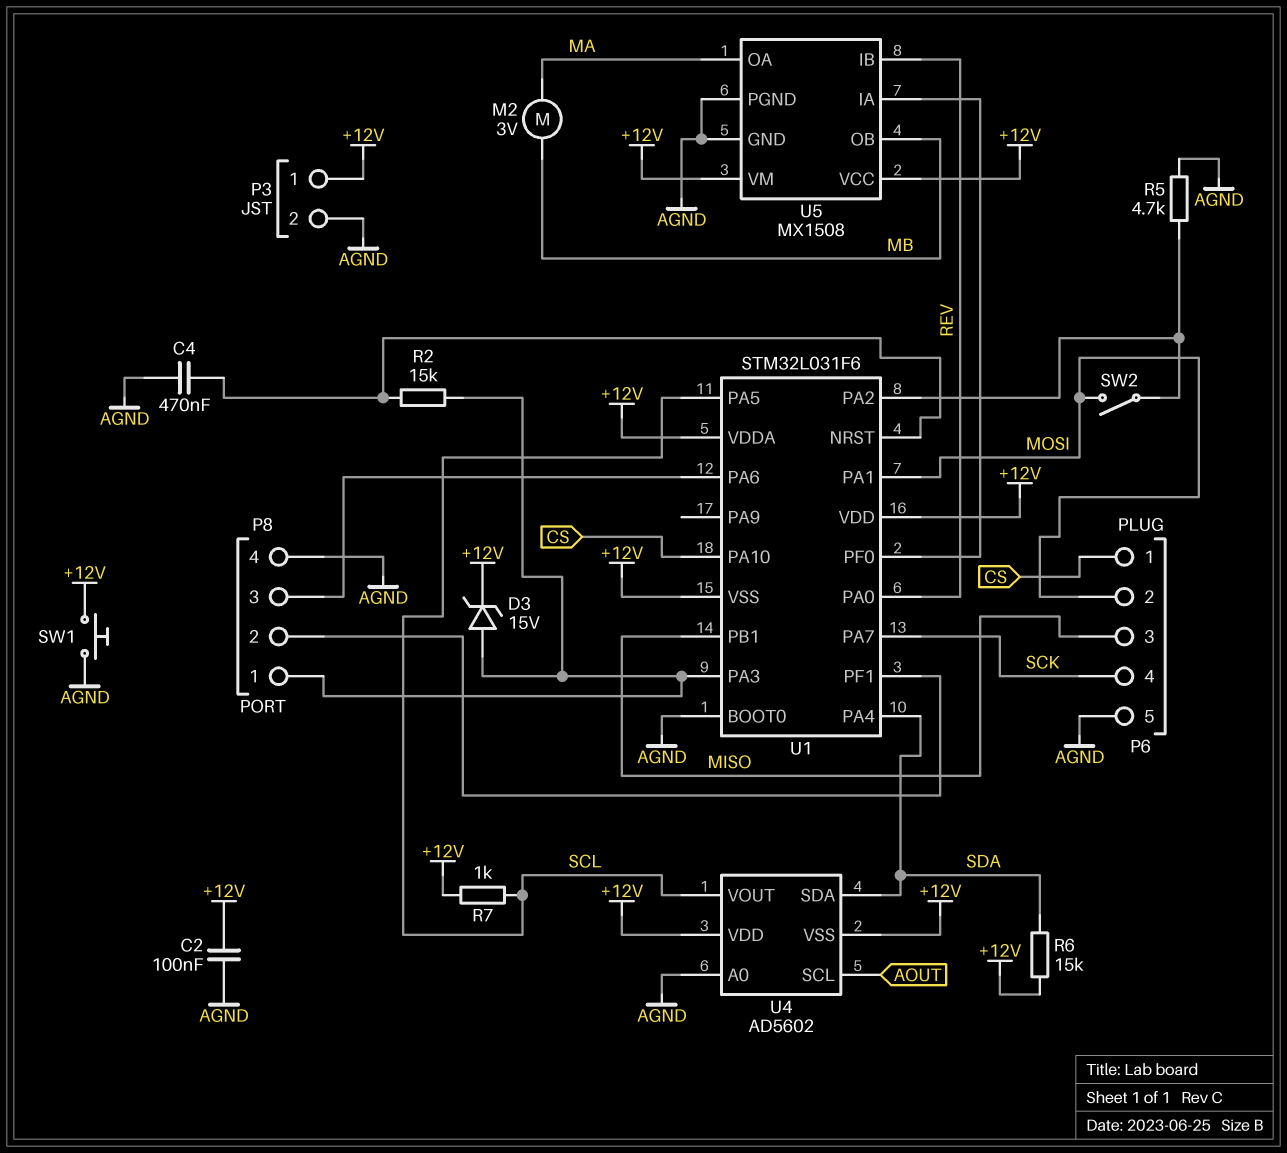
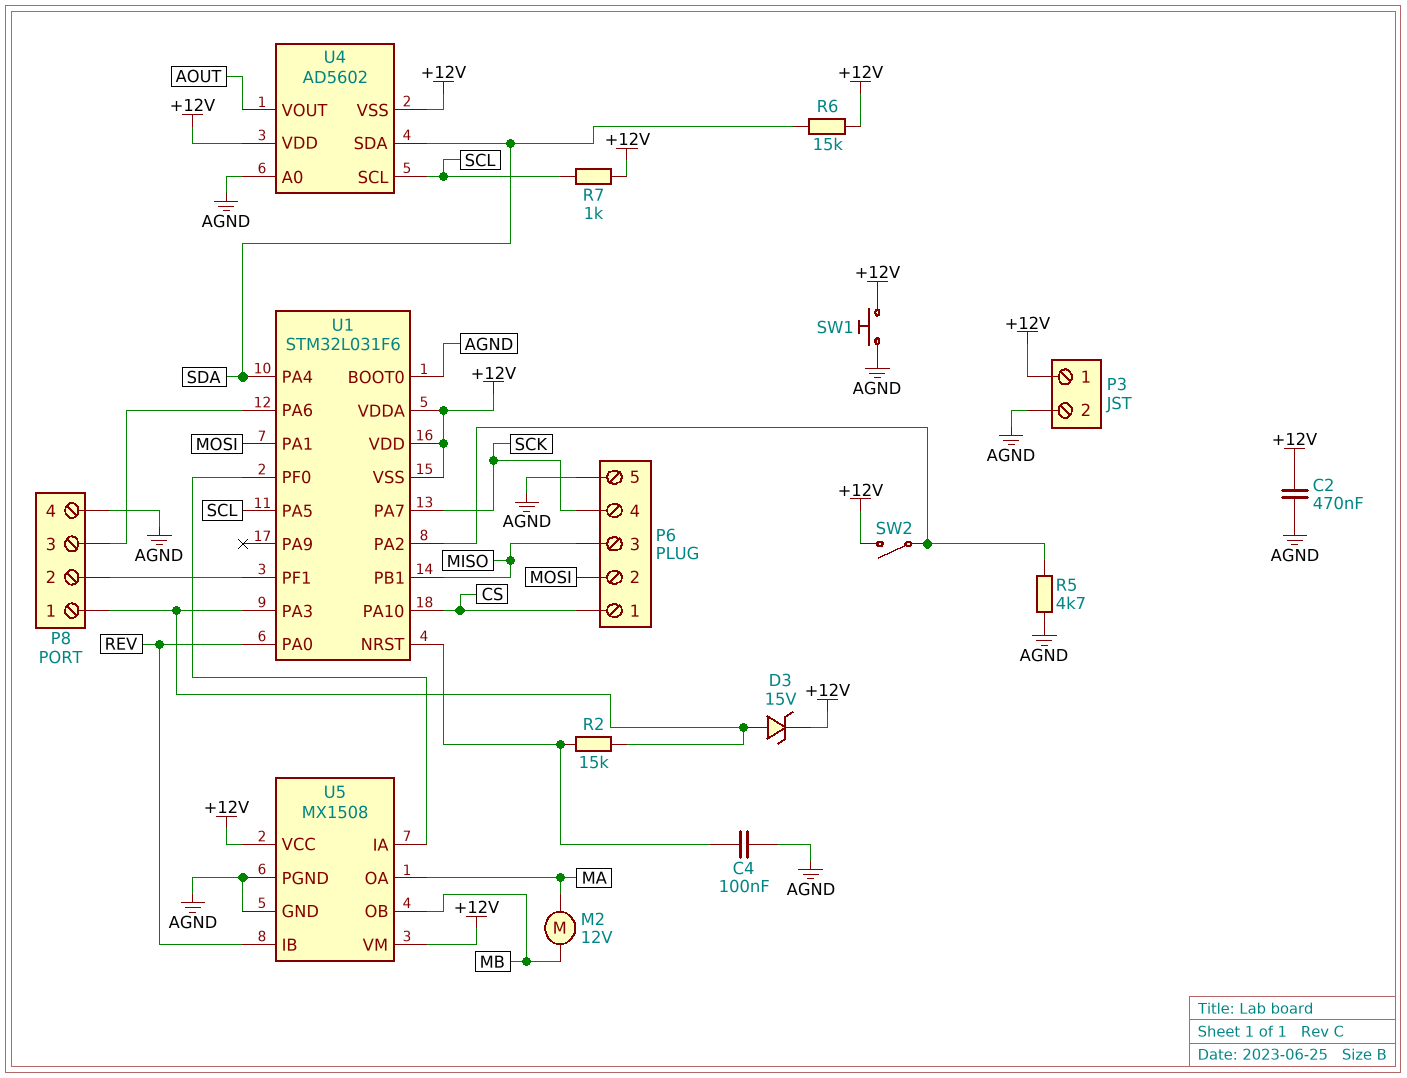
C2: 100nF (+12V, AGND) -> 470nF (+12V, AGND)
C4: 470nF (AGND, U1/NRST) -> 100nF (AGND, U1/NRST)
M2: motor 3V (MA, MB) -> motor 12V (MA, MB)
SW2: switch (MOSI, U1/PA2) -> switch (+12V, U1/PA2)
U4 pin SCL: AOUT -> SCL
U4 pin VOUT: SCL -> AOUT

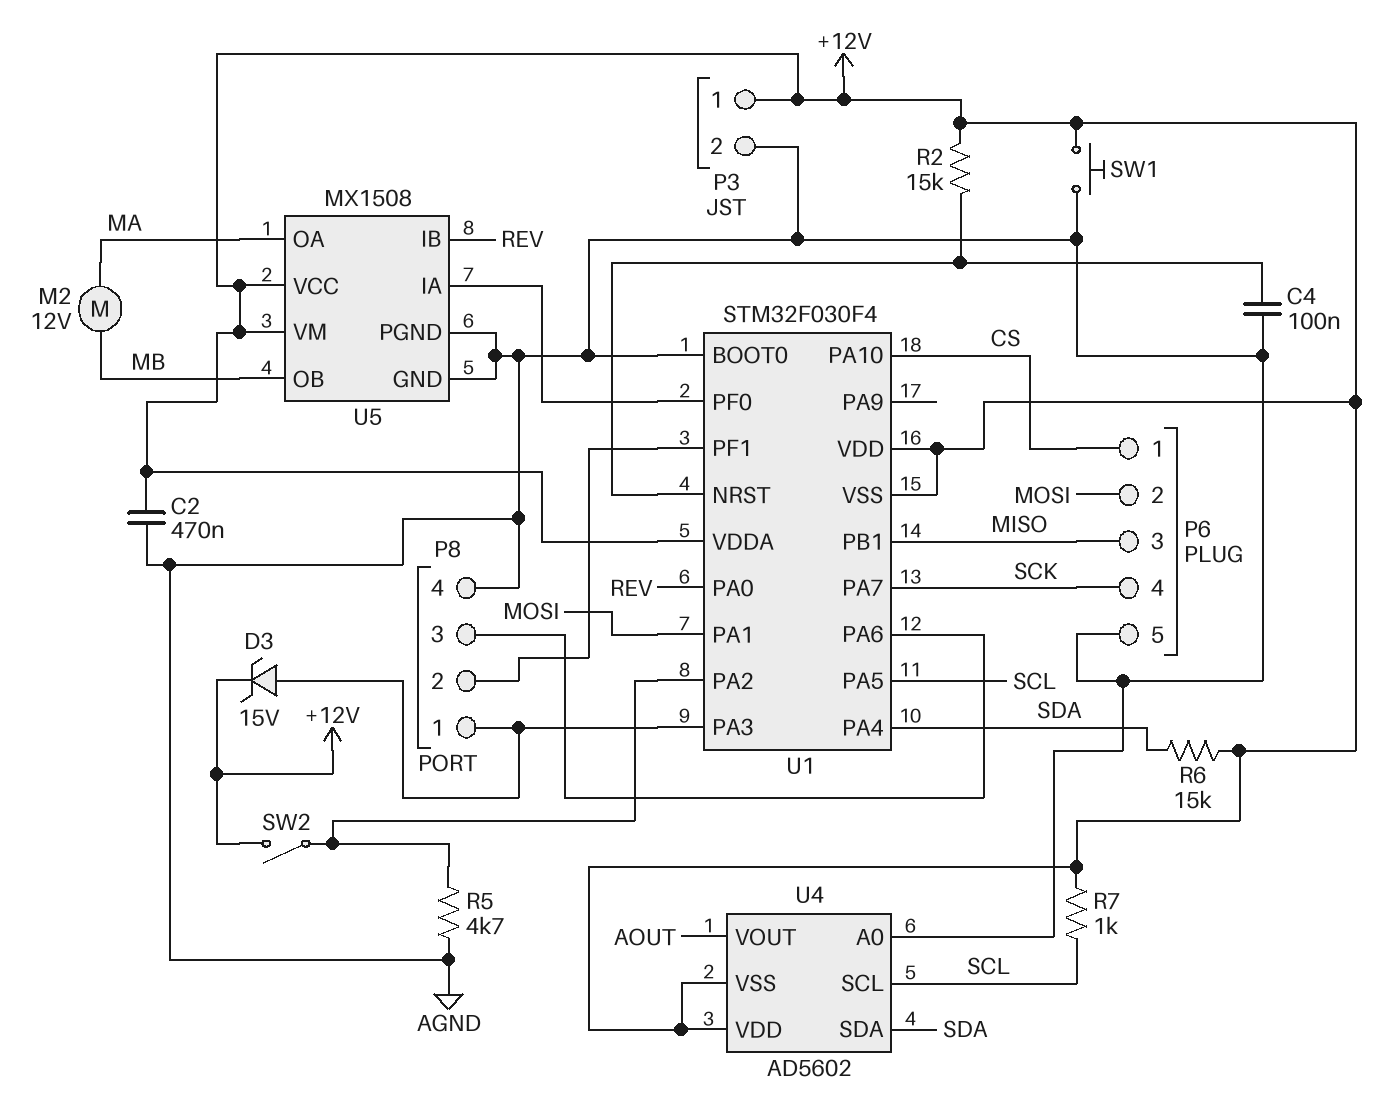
R2: 15k (P8/1, U1/NRST) -> 15k (+12V, U1/NRST)
U1: STM32L031F6 -> STM32F030F4

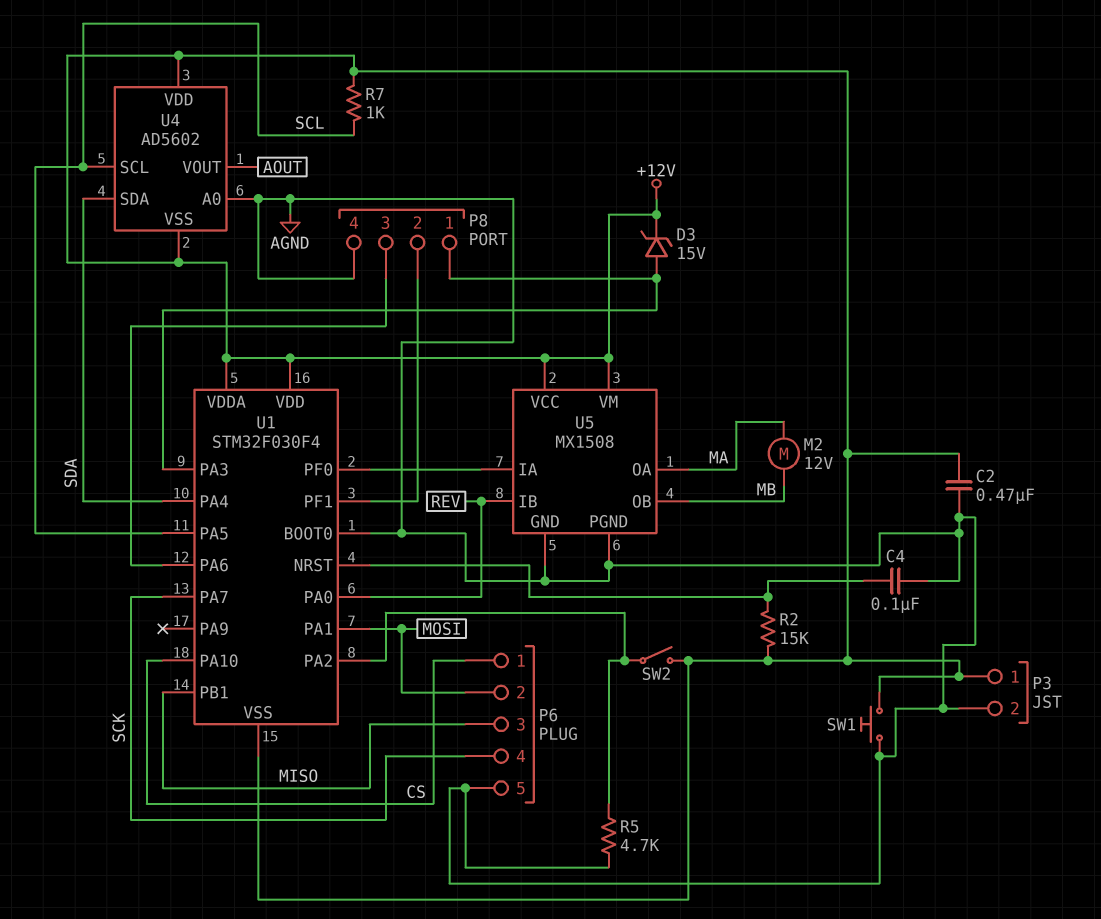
R6: 15k (+12V, SDA) -> none

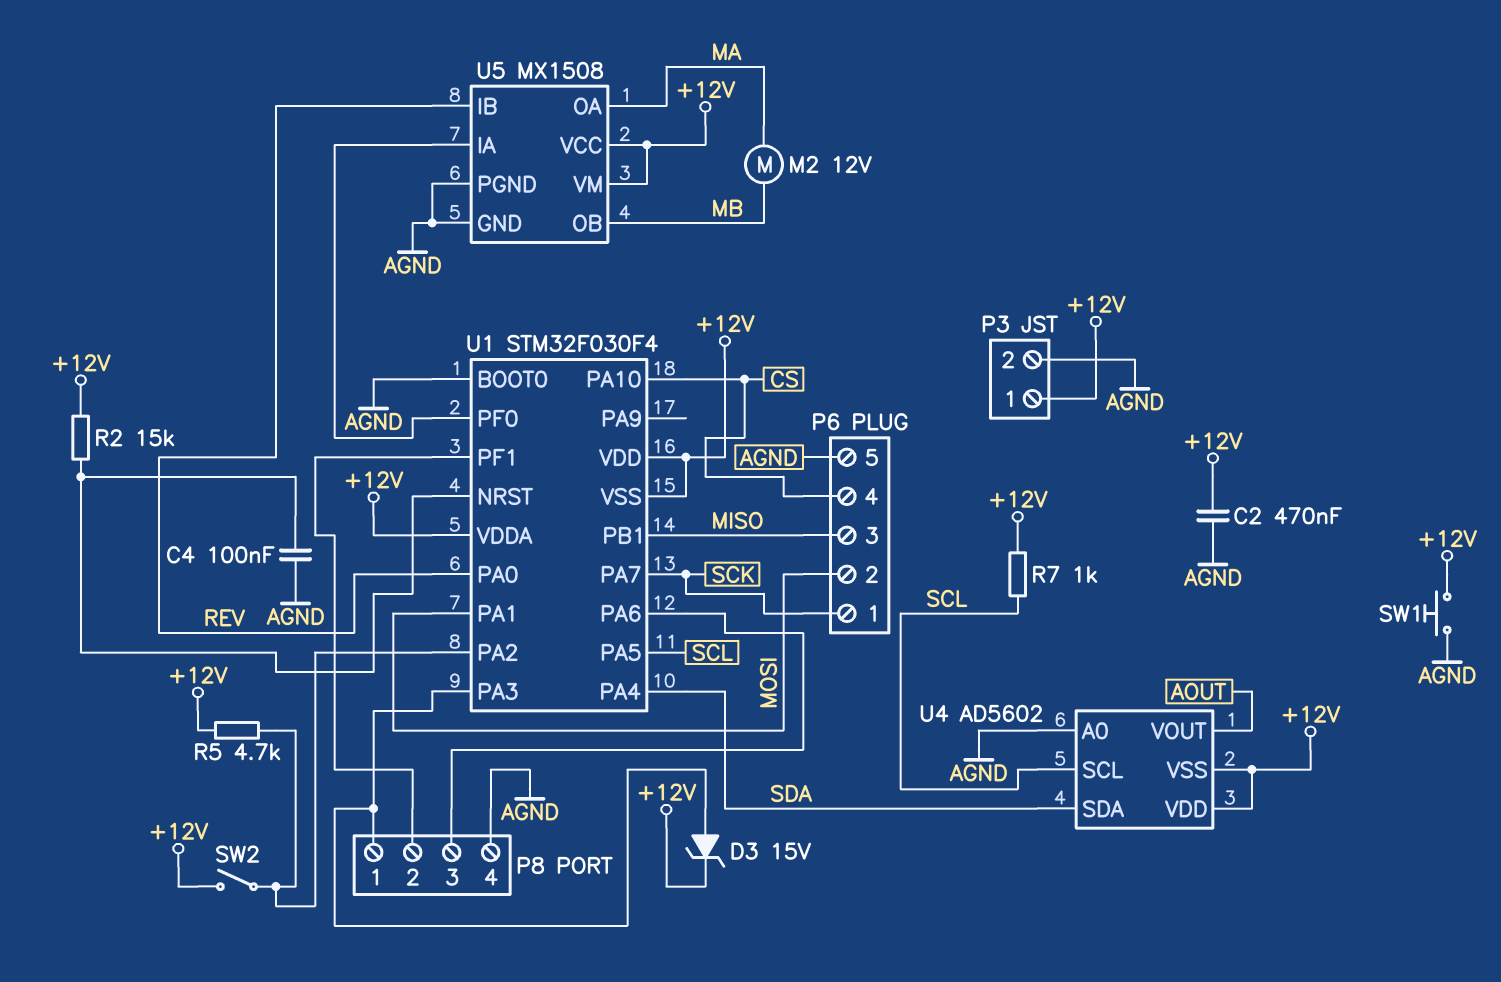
P6 pin 1: CS -> SCK
P6 pin 4: SCK -> CS
R5: 4.7k (AGND, U1/PA2) -> 4.7k (+12V, U1/PA2)

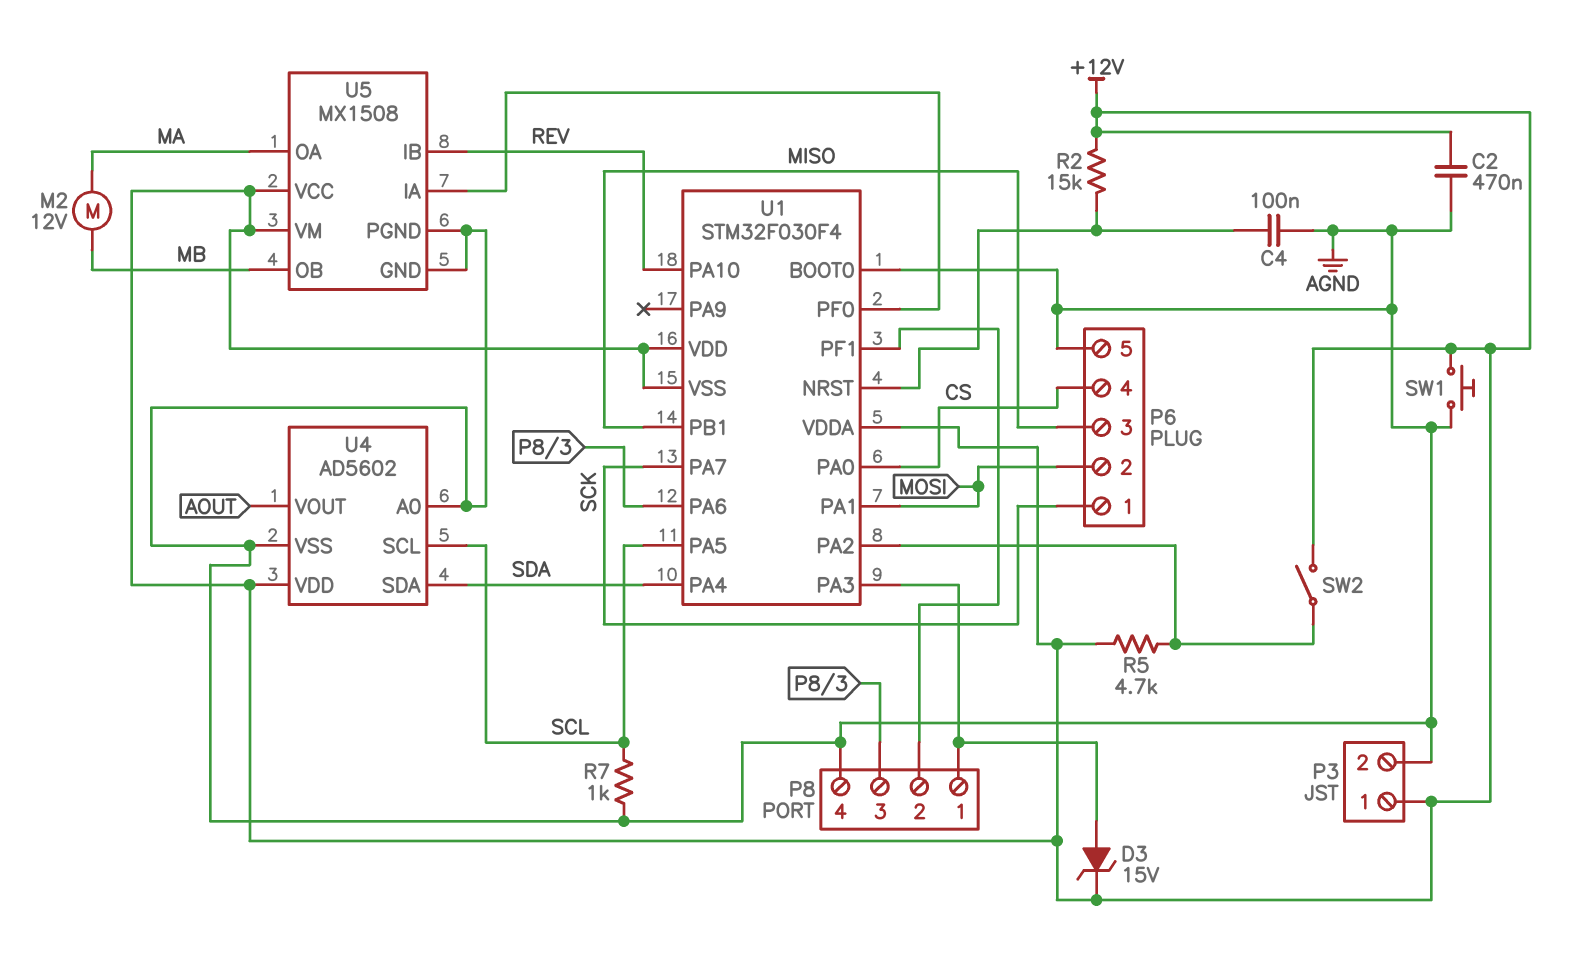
R7: 1k (+12V, SCL) -> 1k (AGND, SCL)
U1 pin PA0: REV -> CS
U1 pin PA10: CS -> REV
U4 pin VSS: +12V -> AGND

